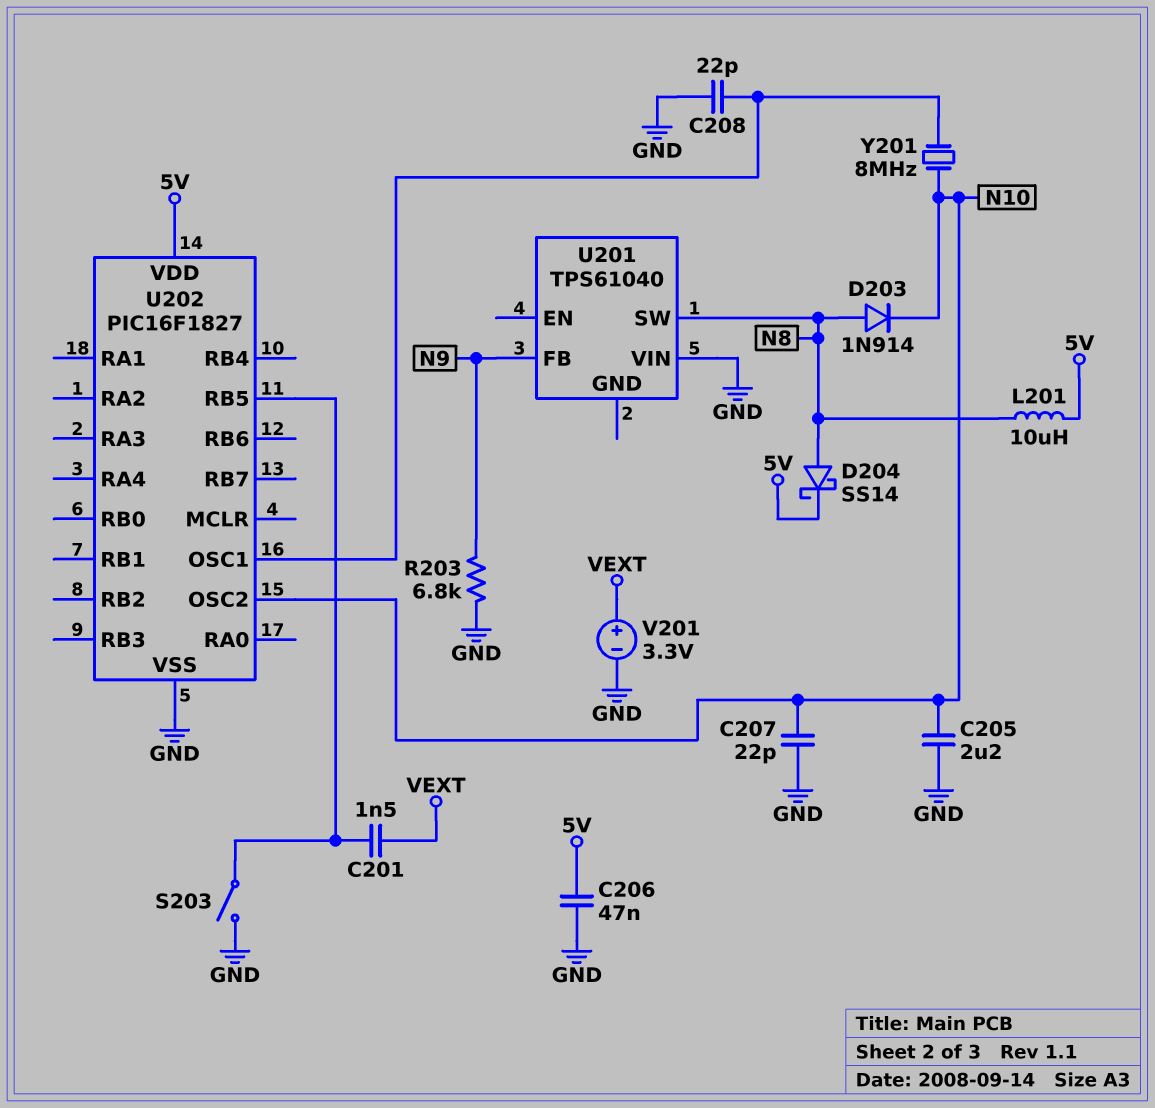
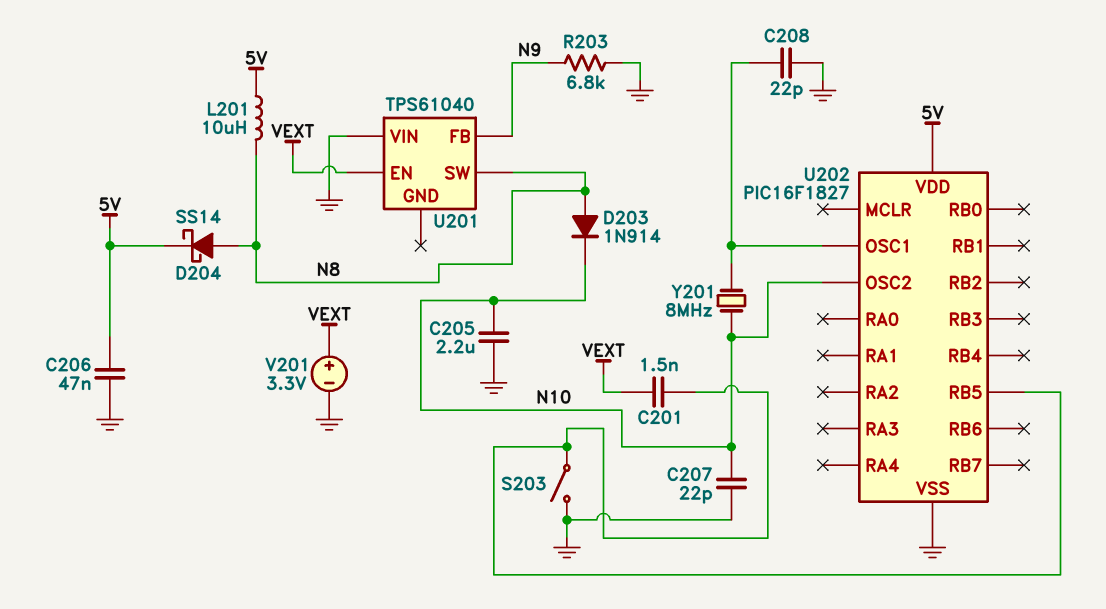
U201 pin EN: none -> VEXT

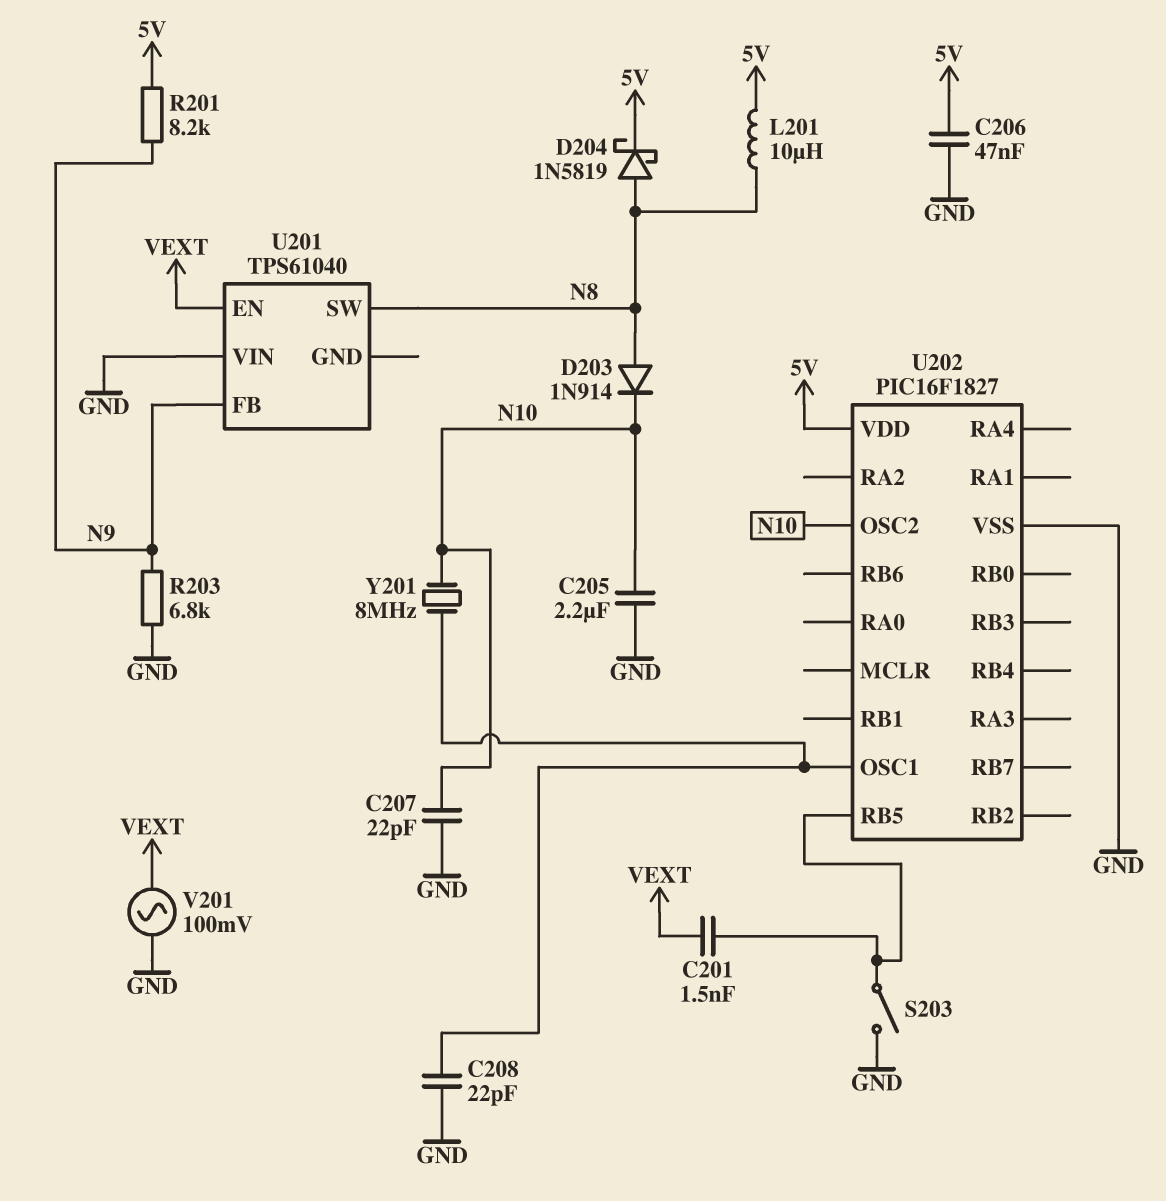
D204: schottky SS14 (A N8, K 5V) -> schottky 1N5819 (A N8, K 5V)
R201: none -> 8.2k (5V, N9)
V201: 3.3V (plus VEXT, minus GND) -> AC 100mV (GND, VEXT)

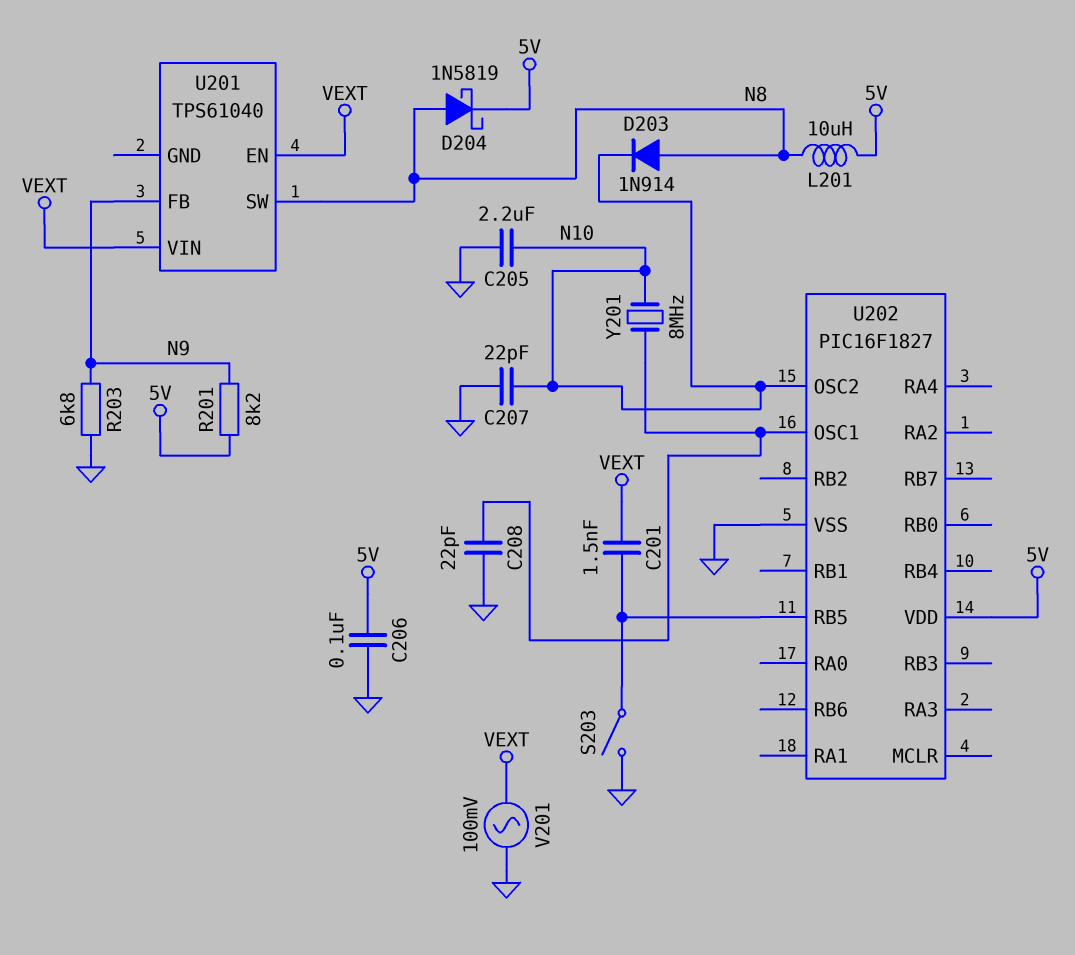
C206: 47nF (5V, GND) -> 100nF (5V, GND)
U201 pin VIN: GND -> VEXT

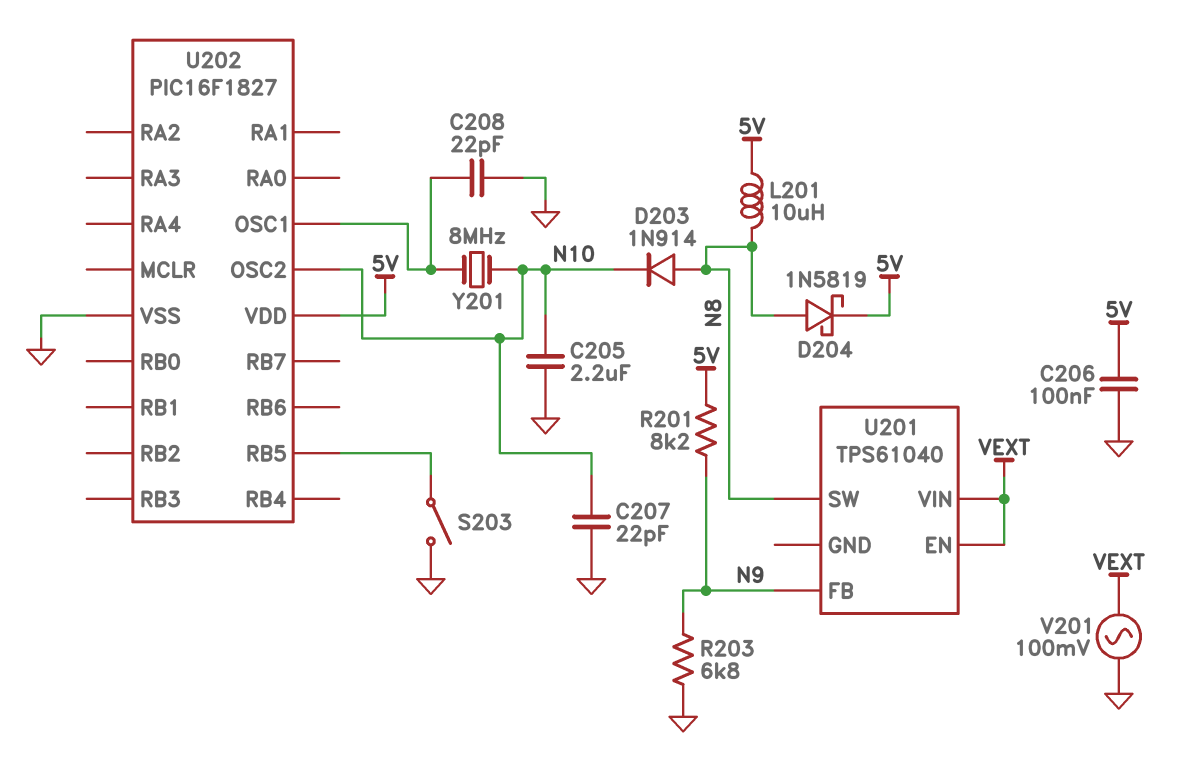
C201: 1.5nF (U202/RB5, VEXT) -> none

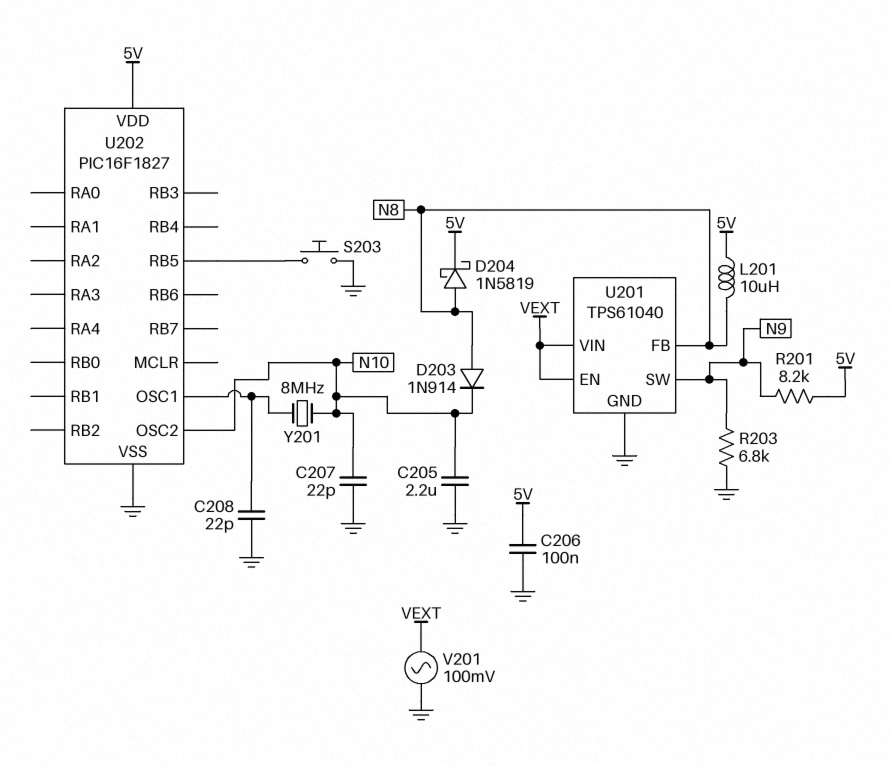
S203: switch (GND, U202/RB5) -> button (GND, U202/RB5)
U201 pin FB: N9 -> N8
U201 pin GND: none -> GND
U201 pin SW: N8 -> N9

